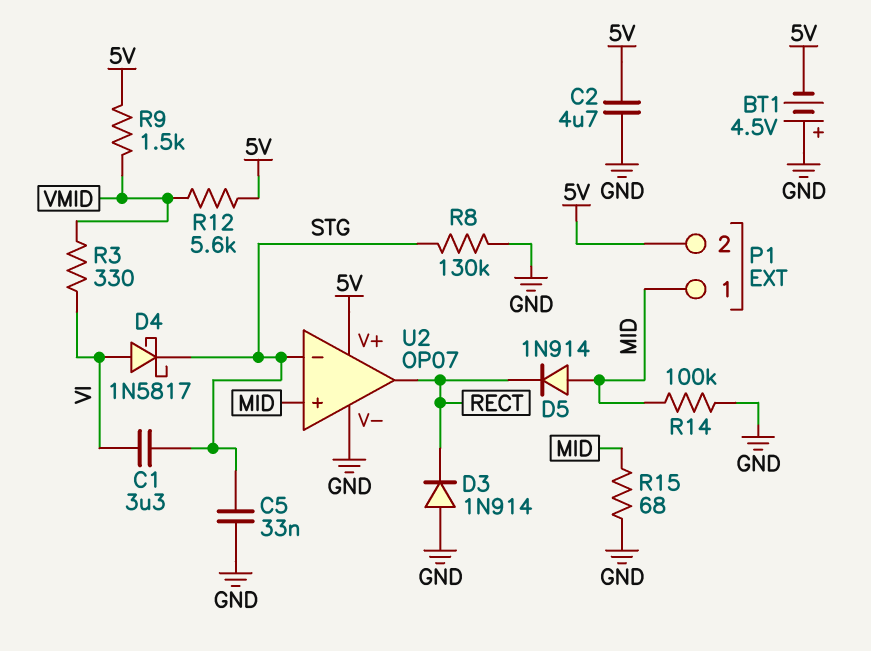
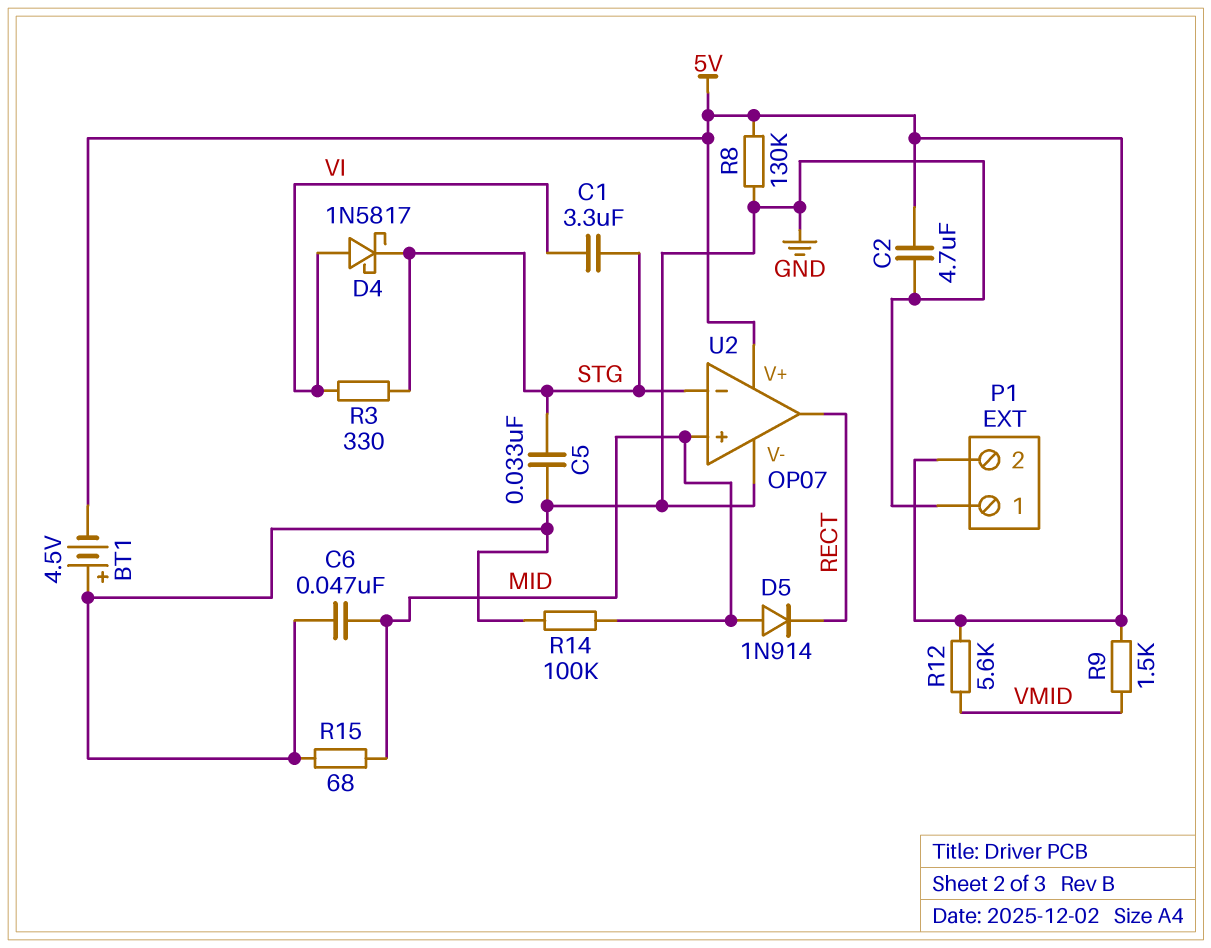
C6: none -> 47nF (GND, MID)
D3: diode 1N914 (A GND, K RECT) -> none
P1 pin 1: MID -> GND
R3: 330 (VI, VMID) -> 330 (STG, VI)
R8: 130k (GND, STG) -> 130k (5V, GND)

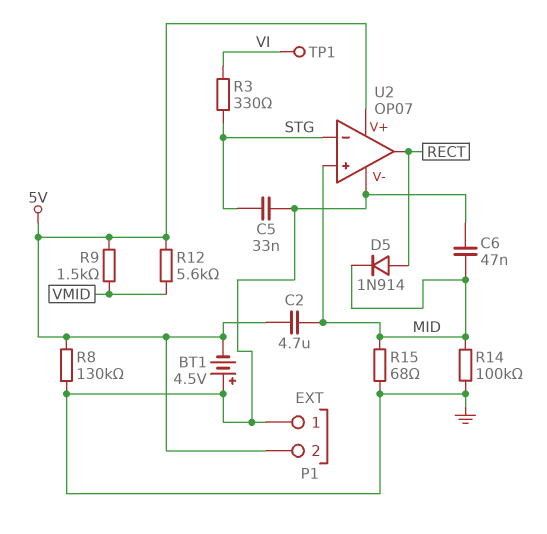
C1: 3.3uF (STG, VI) -> none
C2: 4.7uF (5V, GND) -> 4.7uF (5V, MID)
D4: schottky 1N5817 (A VI, K STG) -> none
D5: diode 1N914 (A MID, K RECT) -> diode 1N914 (A RECT, K MID)
TP1: none -> test point (VI)

